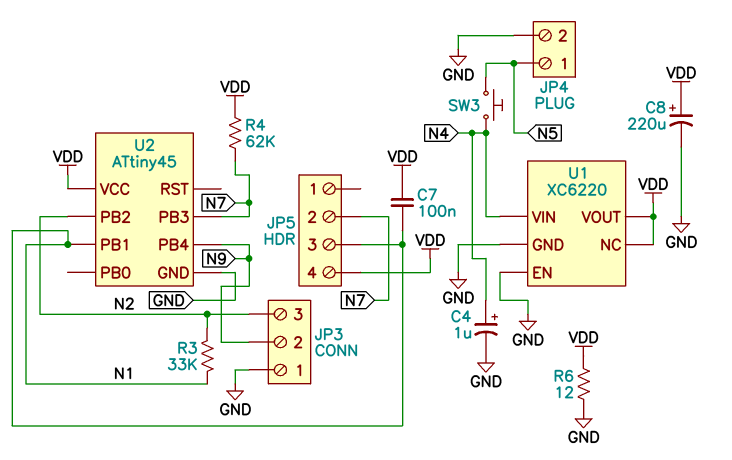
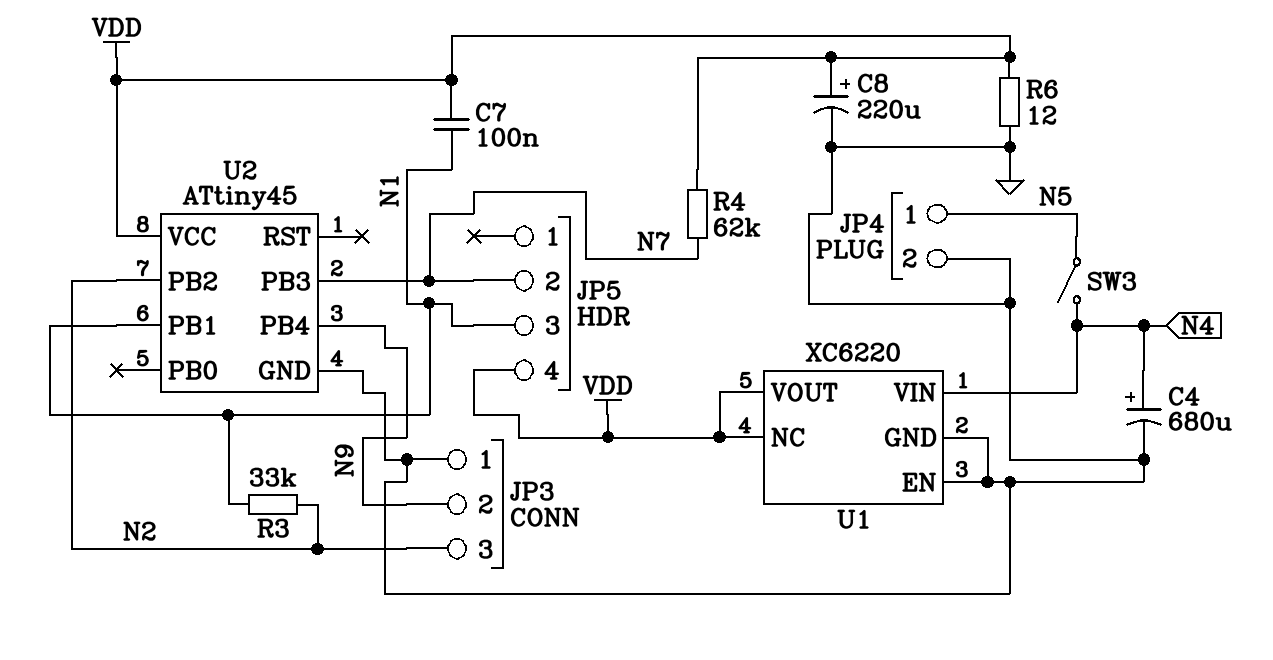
C4: 1uF (plus N4, minus GND) -> 680uF (plus N4, minus GND)
SW3: button (N4, N5) -> switch (N4, N5)

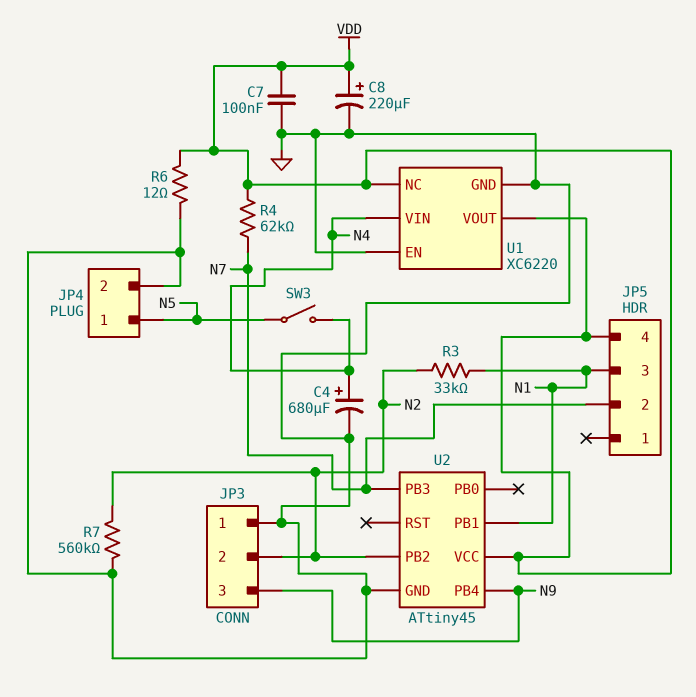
C7: 100nF (N1, VDD) -> 100nF (GND, VDD)
JP3 pin 2: N9 -> N2
JP3 pin 3: N2 -> N9
R7: none -> 560k (GND, N2)

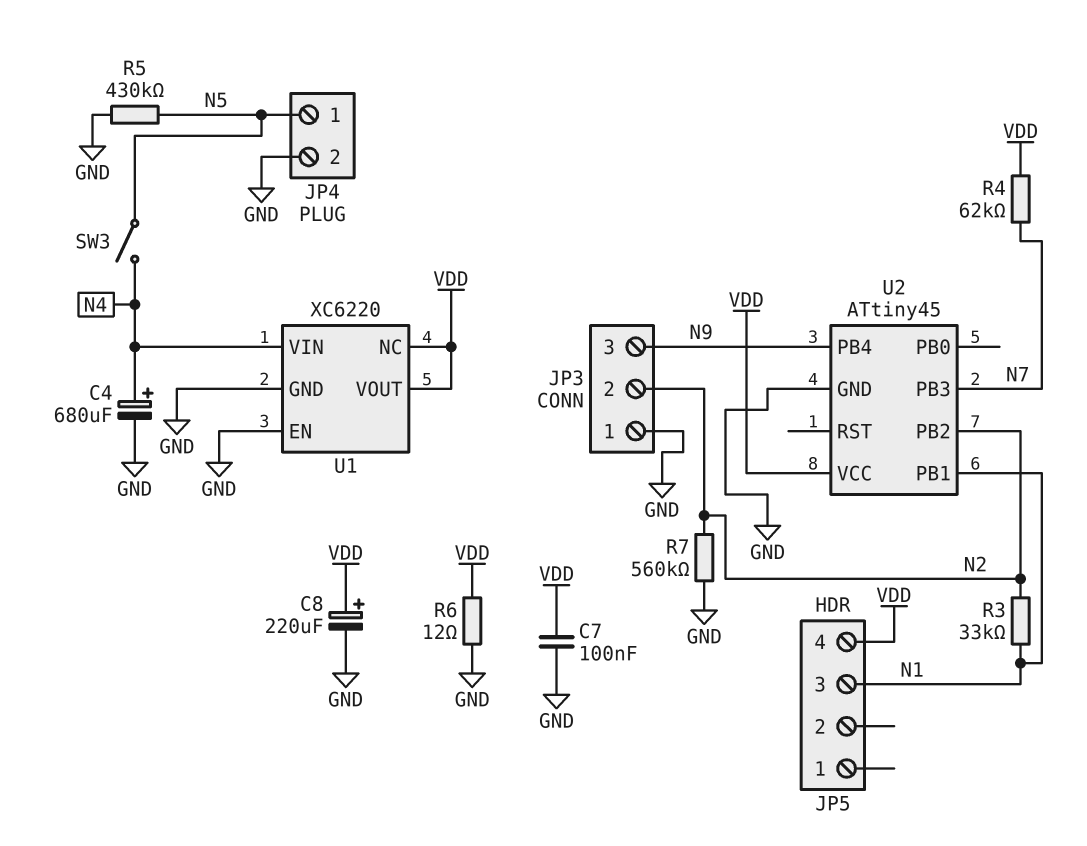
JP5 pin 2: N7 -> none
R5: none -> 430k (GND, N5)

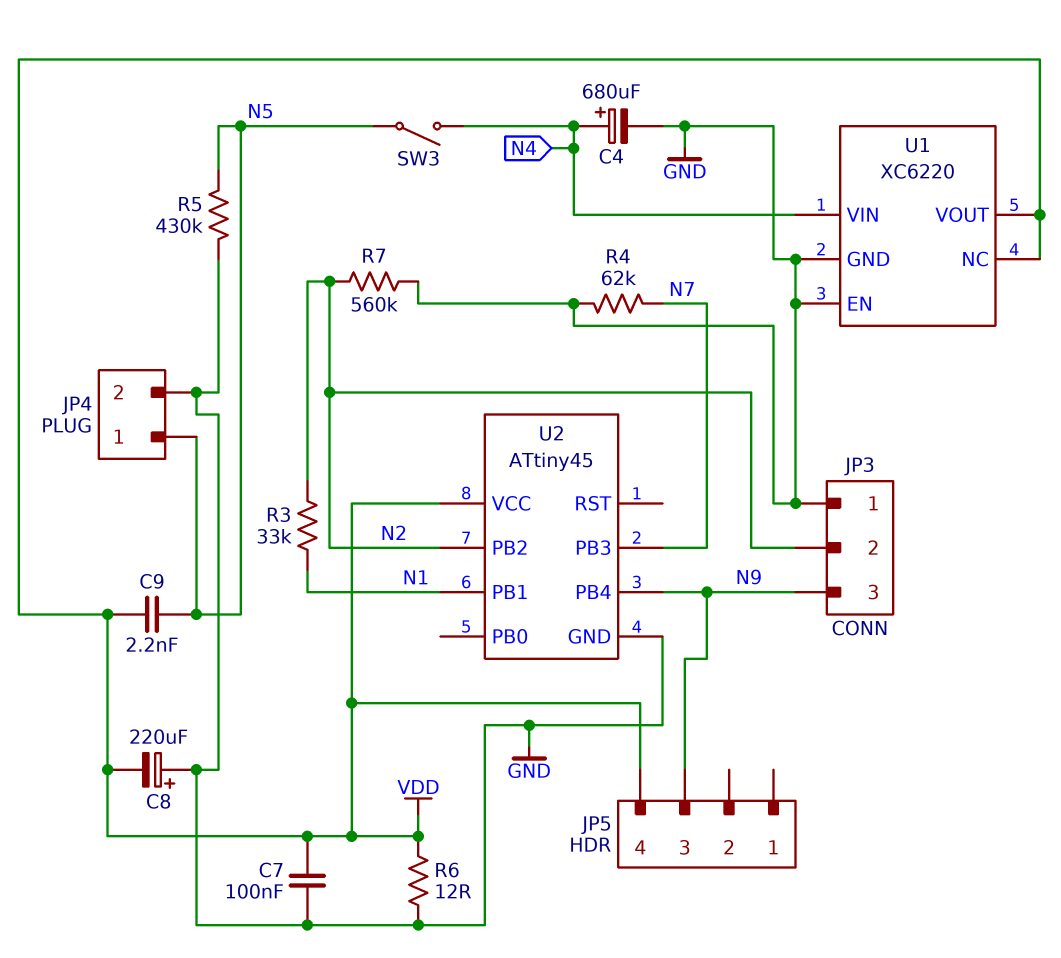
C8: 220uF (plus VDD, minus GND) -> 220uF (plus GND, minus VDD)
C9: none -> 2.2nF (N5, VDD)
JP5 pin 3: N1 -> N9
R4: 62k (N7, VDD) -> 62k (GND, N7)

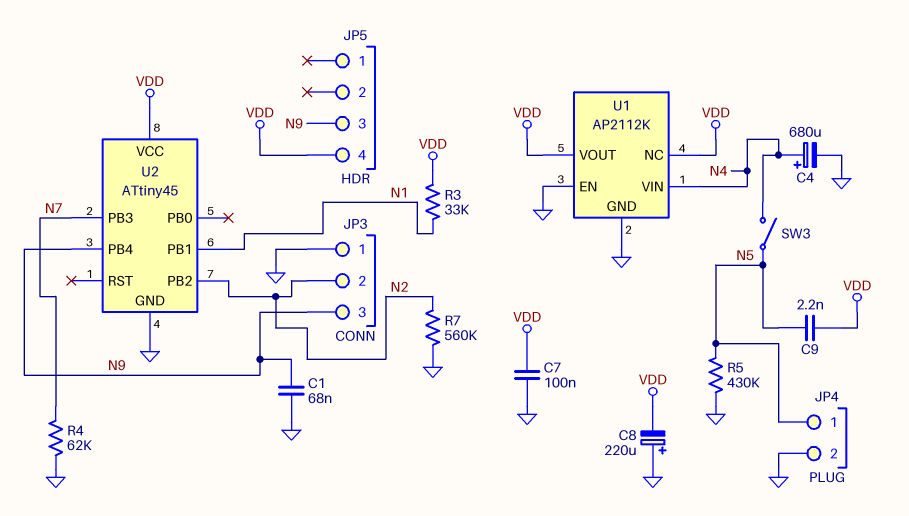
C1: none -> 68nF (GND, N9)
R3: 33k (N1, N2) -> 33k (N1, VDD)
R6: 12 (GND, VDD) -> none
U1: XC6220 -> AP2112K

